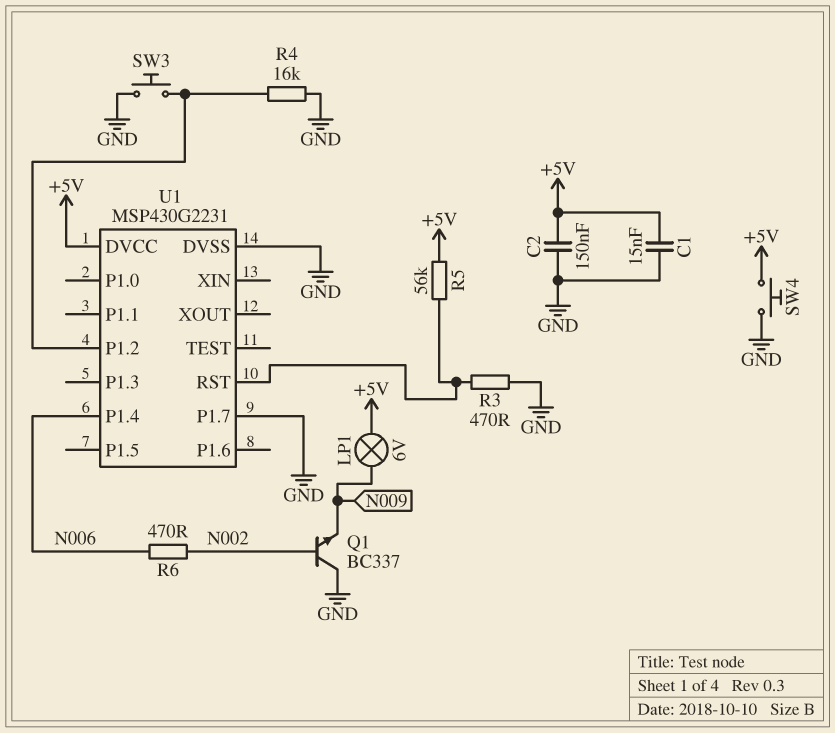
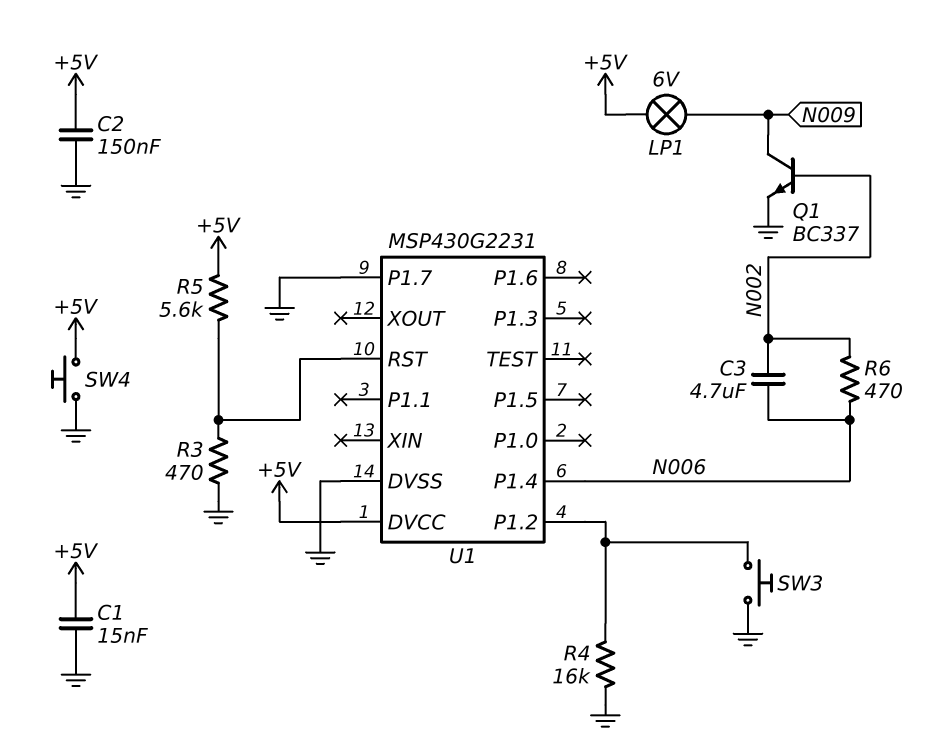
C3: none -> 4.7uF (N002, N006)
Q1: NPN BC337 (B N002, C GND, E N009) -> NPN BC337 (B N002, C N009, E GND)
R5: 56k (+5V, U1/RST) -> 5.6k (+5V, U1/RST)

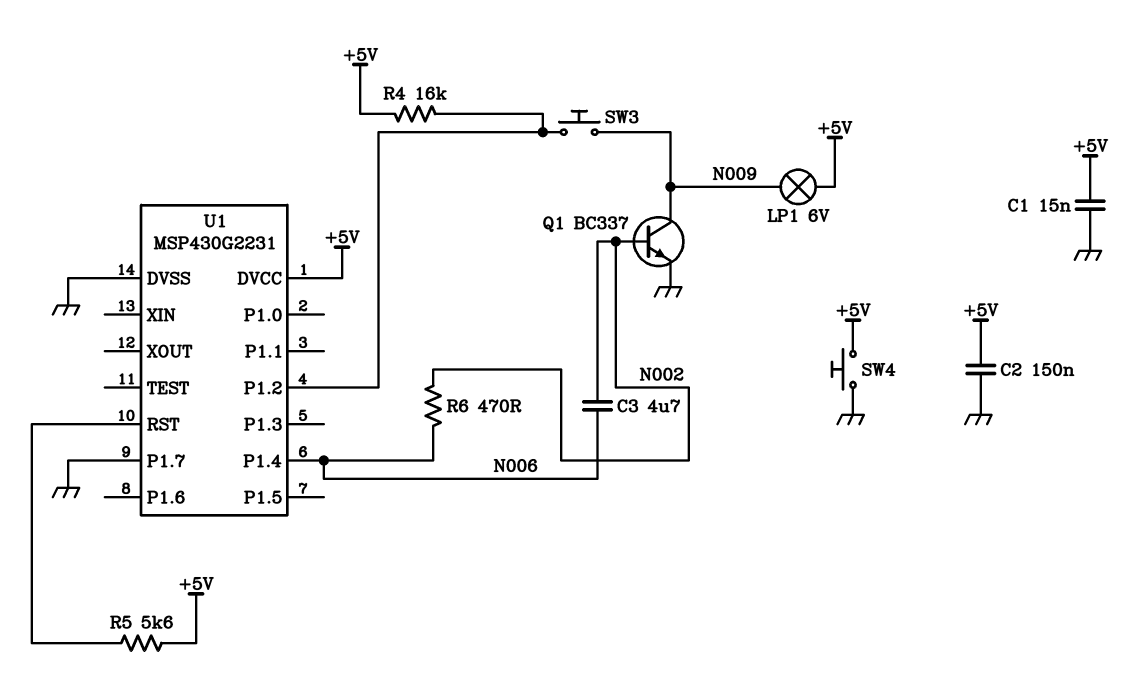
R3: 470 (GND, U1/RST) -> none
R4: 16k (GND, U1/P1.2) -> 16k (+5V, U1/P1.2)
SW3: button (GND, U1/P1.2) -> button (N009, U1/P1.2)

